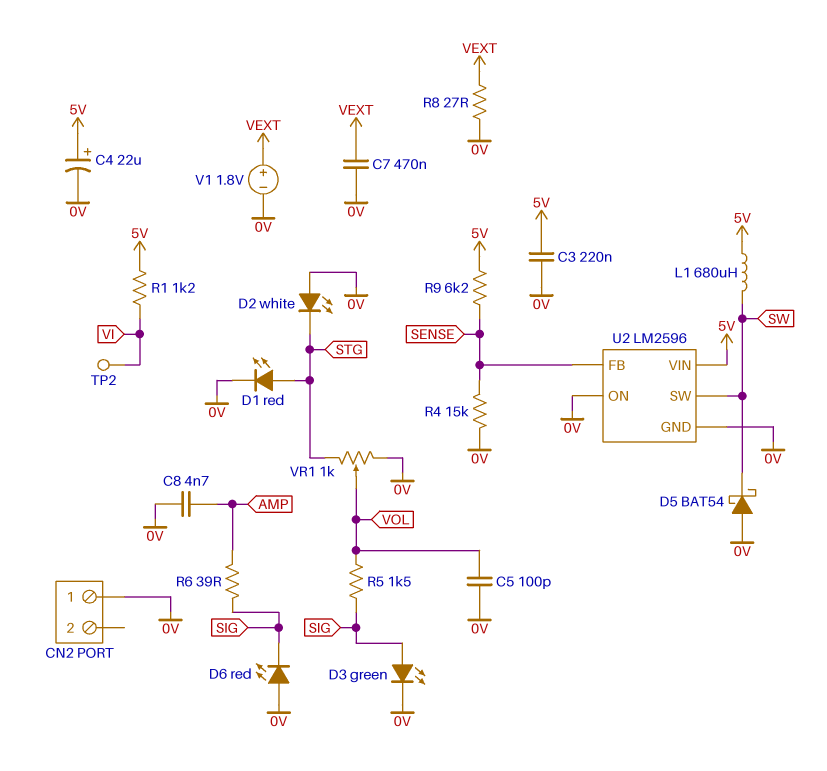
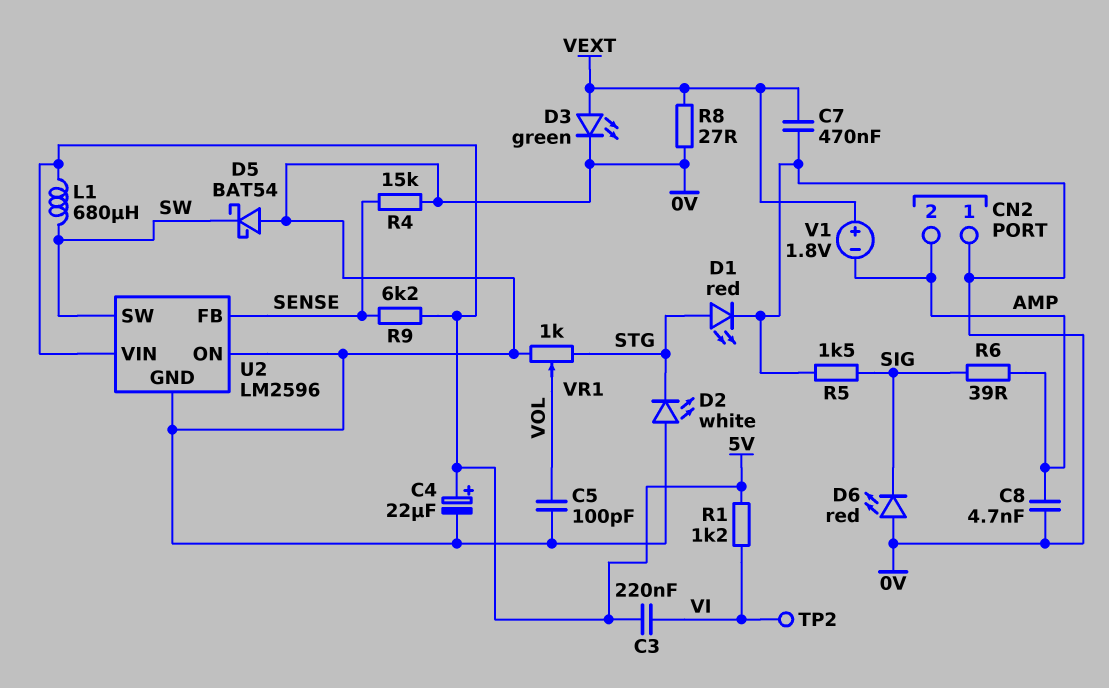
C3: 220nF (0V, 5V) -> 220nF (5V, VI)
CN2 pin 2: none -> AMP
D3: LED green (A SIG, K 0V) -> LED green (A VEXT, K 0V)
R5: 1.5k (SIG, VOL) -> 1.5k (0V, SIG)
V1: 1.8V (plus VEXT, minus 0V) -> 1.8V (plus VEXT, minus AMP)

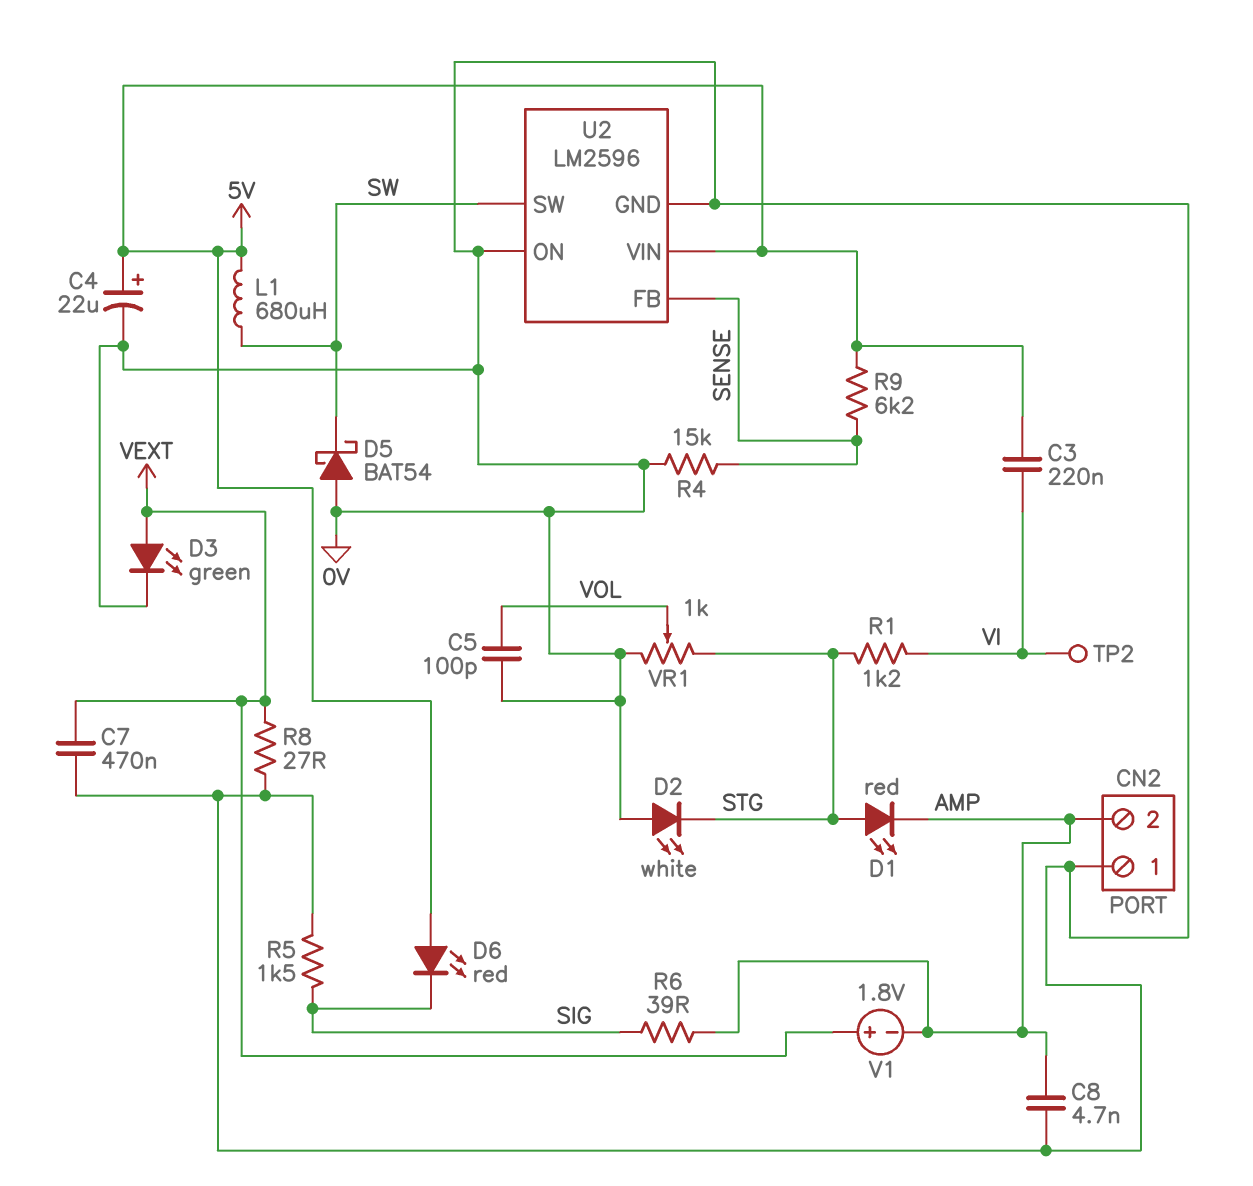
D1: LED red (A STG, K 0V) -> LED red (A STG, K AMP)
D6: LED red (A 0V, K SIG) -> LED red (A 5V, K SIG)
R1: 1.2k (5V, VI) -> 1.2k (STG, VI)

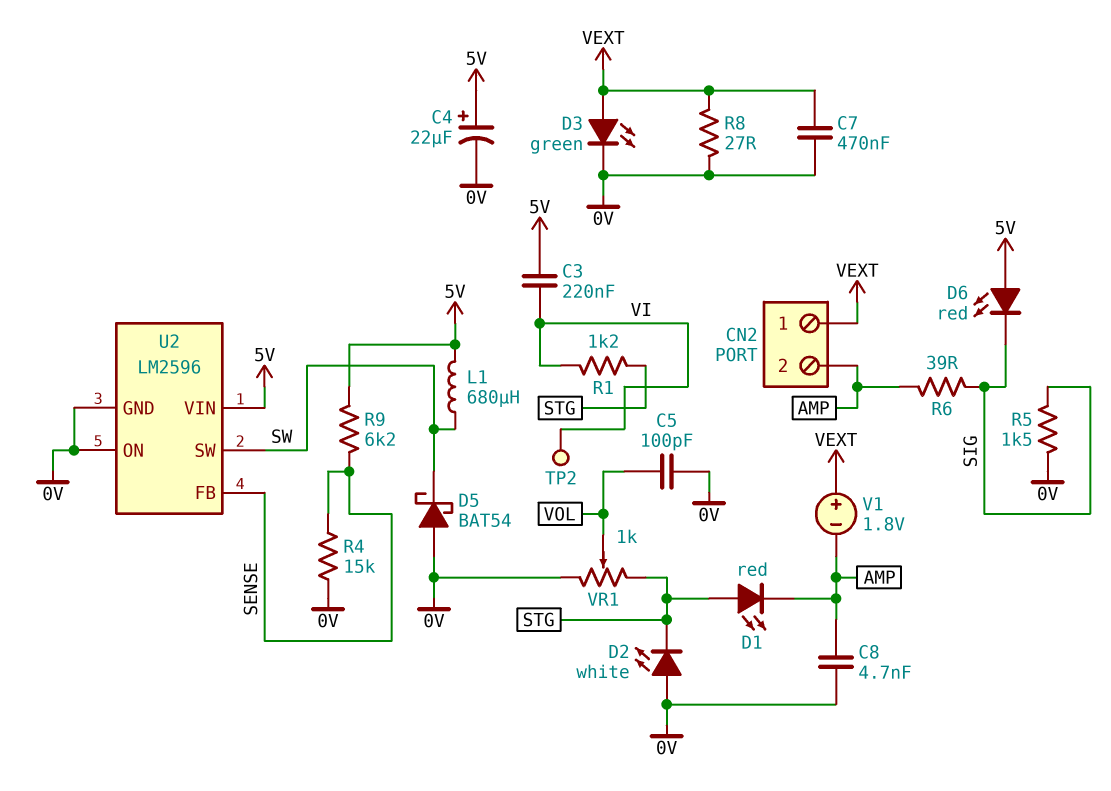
CN2 pin 1: 0V -> VEXT

